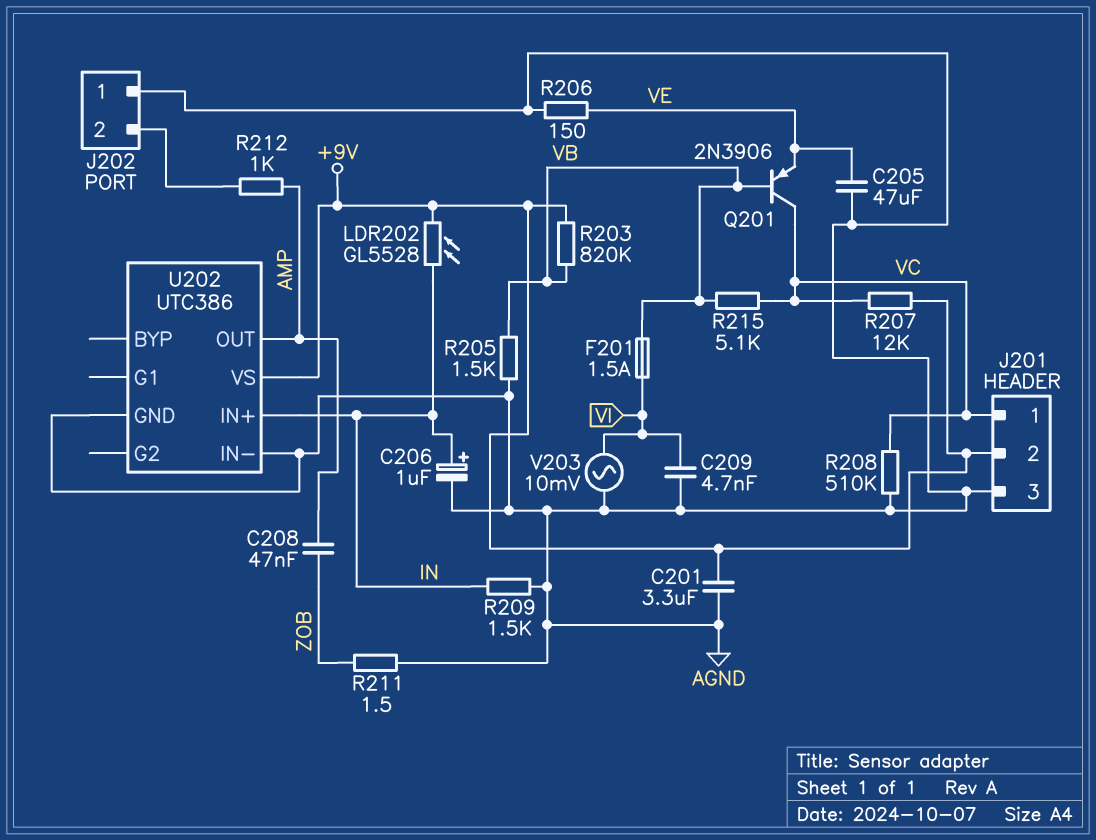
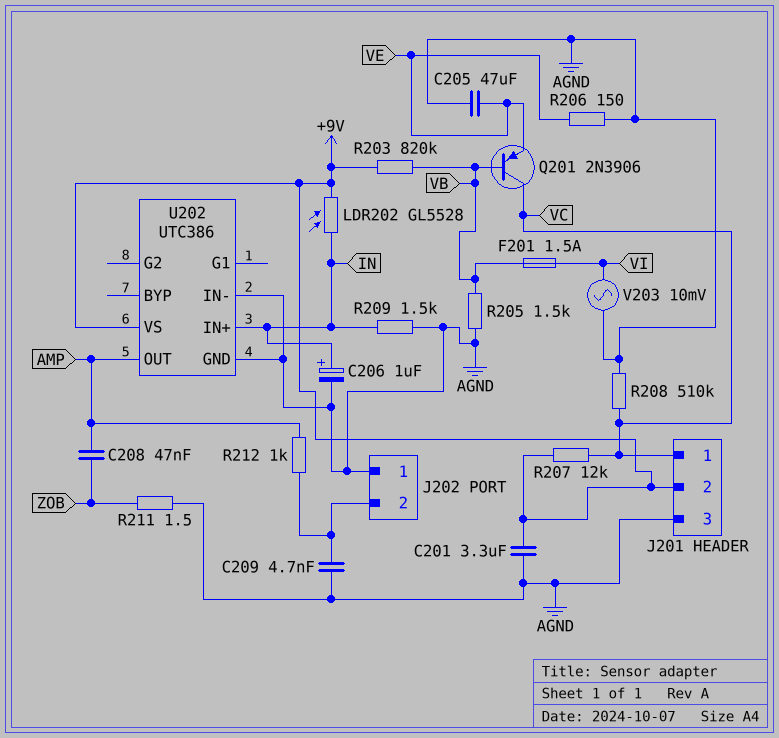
C209: 4.7nF (AGND, VI) -> 4.7nF (AGND, J202/2)
R215: 5.1k (VB, VC) -> none

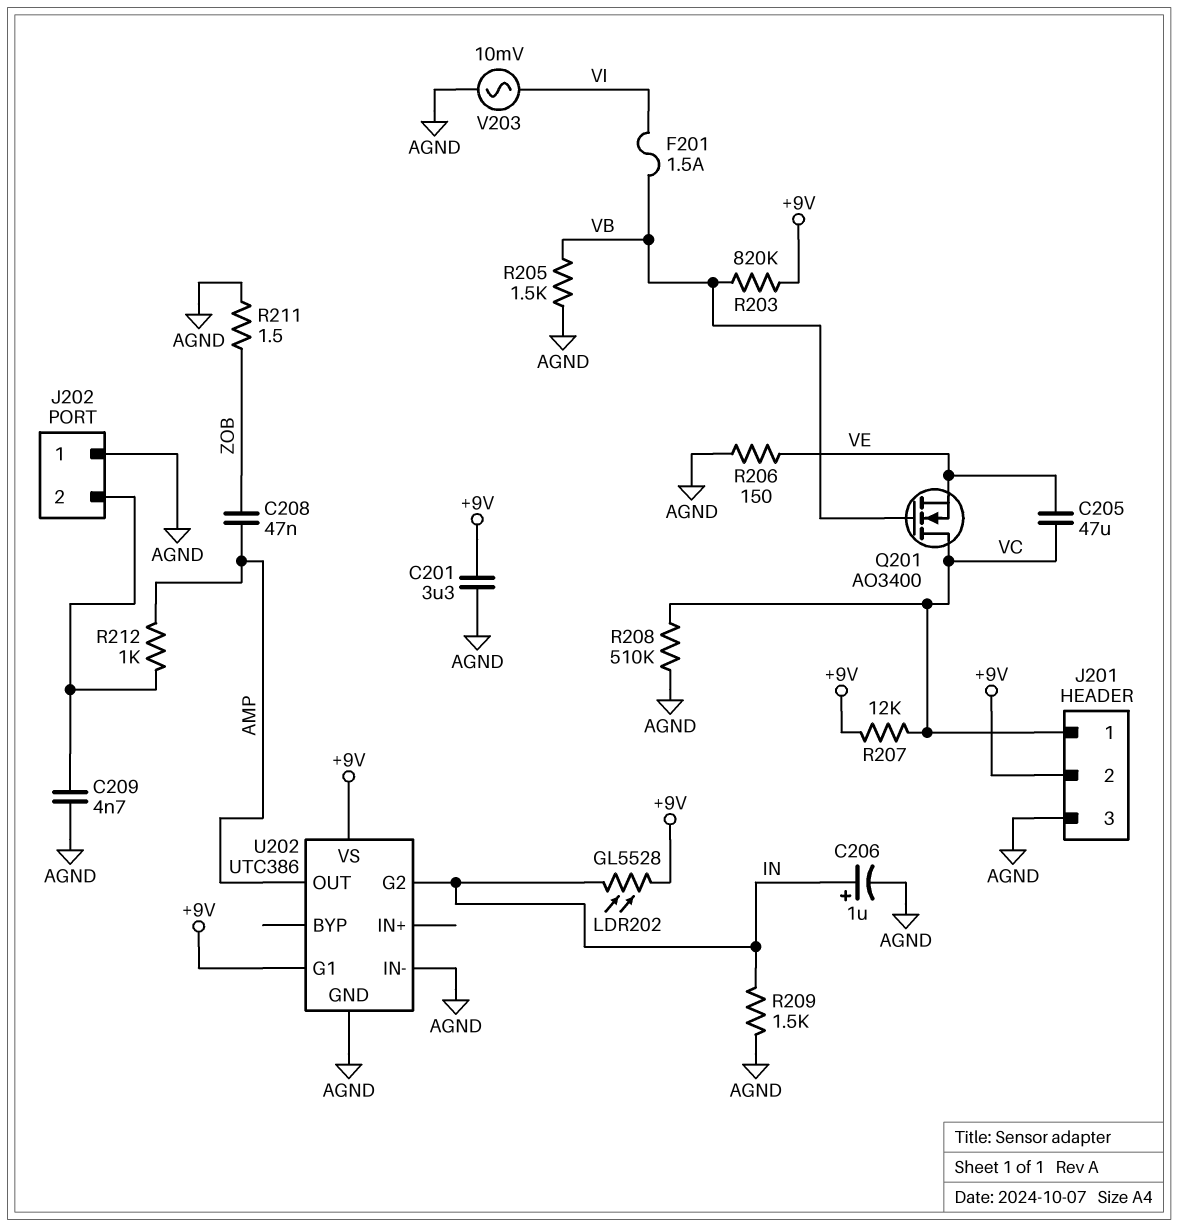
C205: 47uF (AGND, VE) -> 47uF (VC, VE)
Q201: PNP 2N3906 (B VB, C VC, E VE) -> NMOS AO3400 (G VB, D VC, S VE)
U202 pin G1: none -> +9V
U202 pin G2: none -> IN
U202 pin IN+: IN -> none

